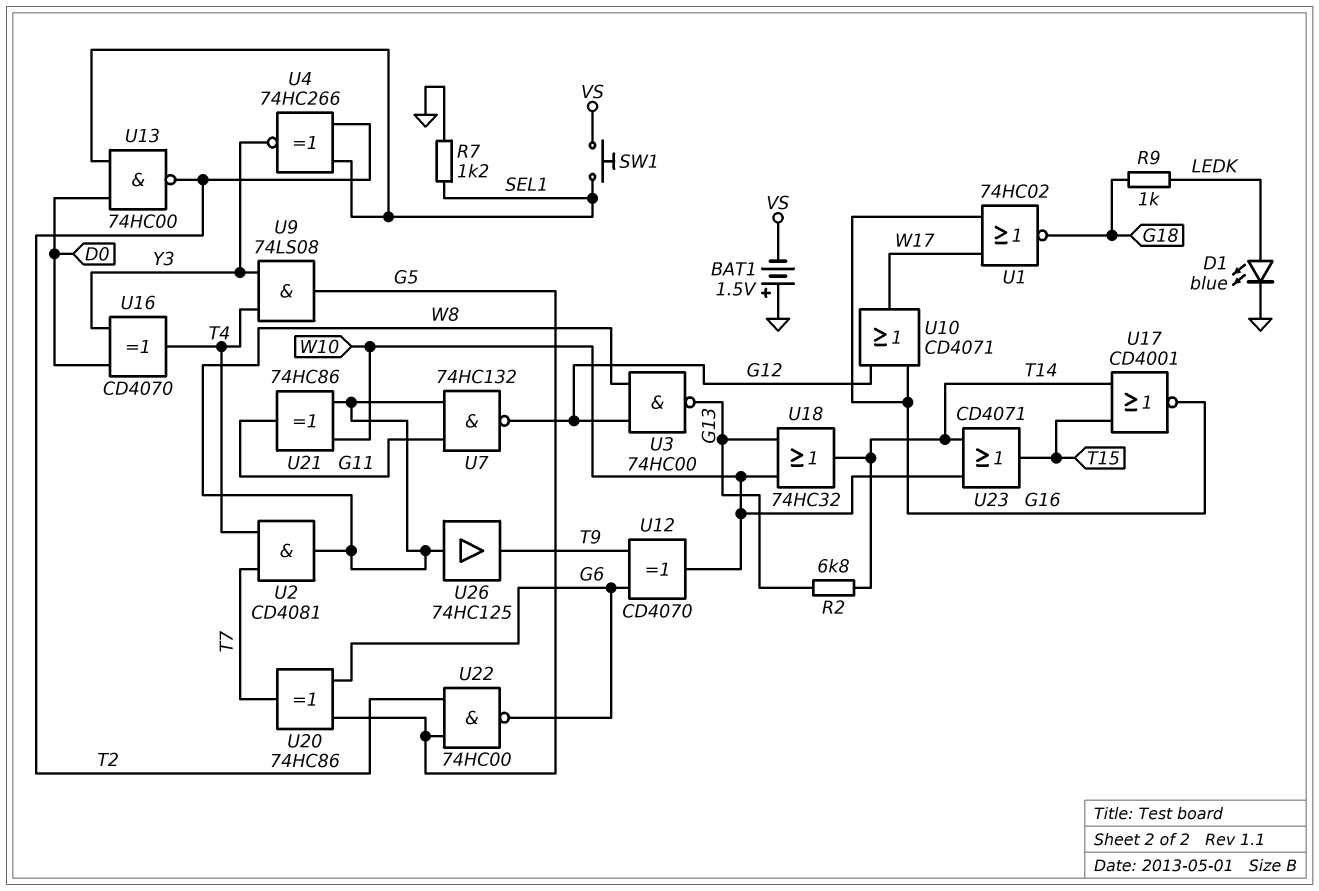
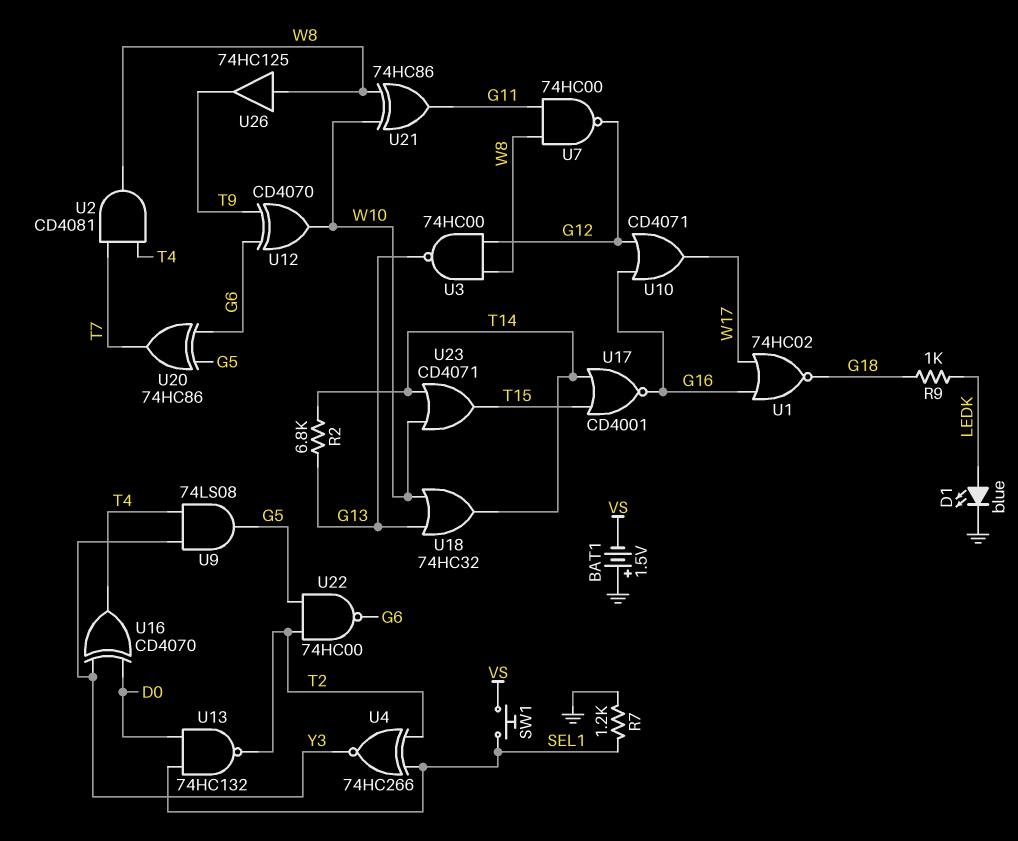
U7: NAND 74HC132 (in G11, in W8, out G12) -> NAND 74HC00 (in G11, in W8, out G12)
U13: NAND 74HC00 (in D0, in SEL1, out T2) -> NAND 74HC132 (in D0, in SEL1, out T2)

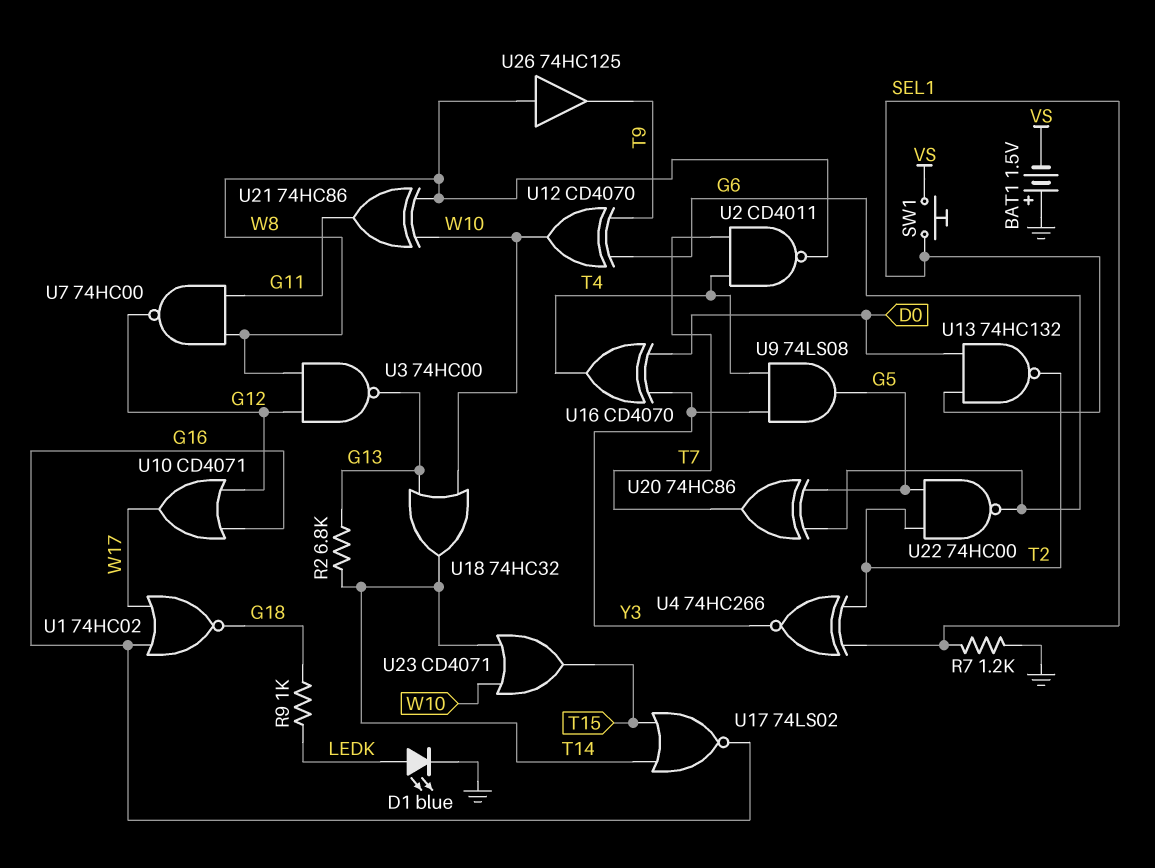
U2: AND CD4081 (in T4, in T7, out W8) -> NAND CD4011 (in T4, in T7, out W8)
U17: NOR CD4001 (in T14, in T15, out G16) -> NOR 74LS02 (in T14, in T15, out G16)

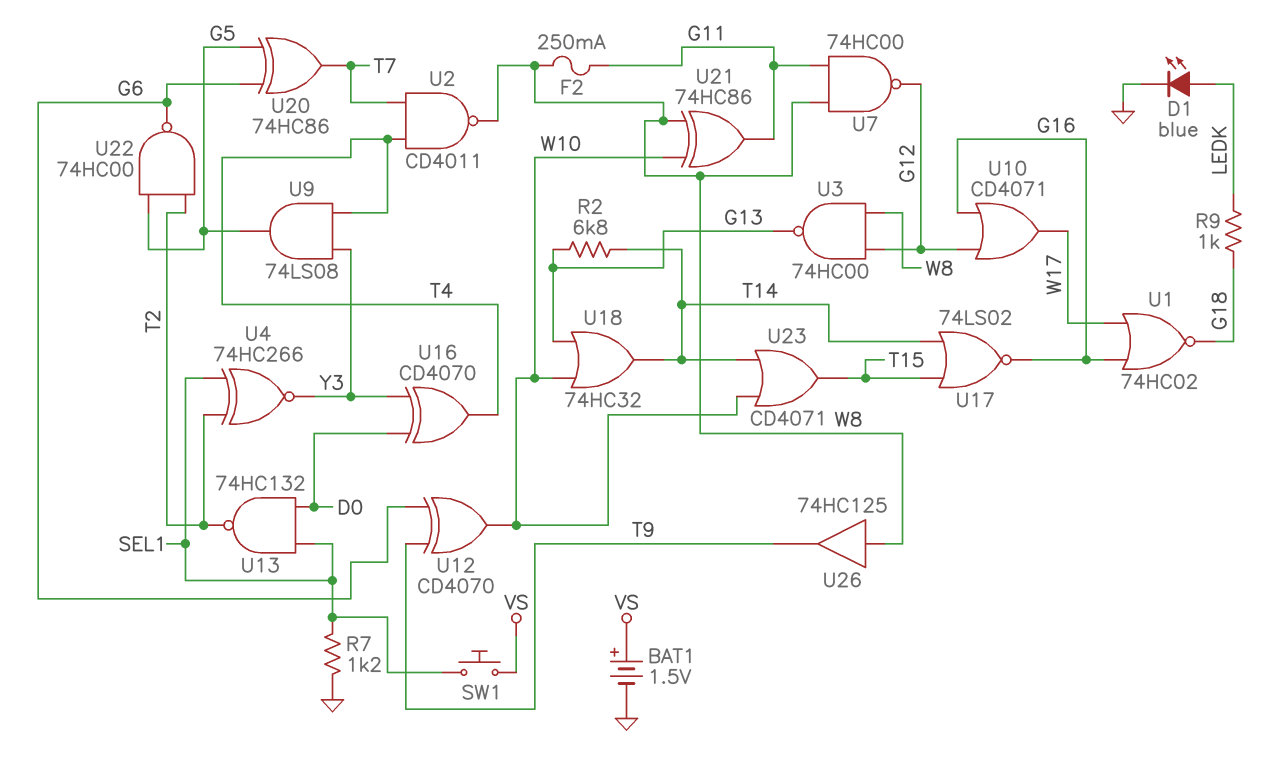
BAT1: 1.5V (plus GND, minus VS) -> 1.5V (plus VS, minus GND)
F2: none -> 250mA (G11, W8)

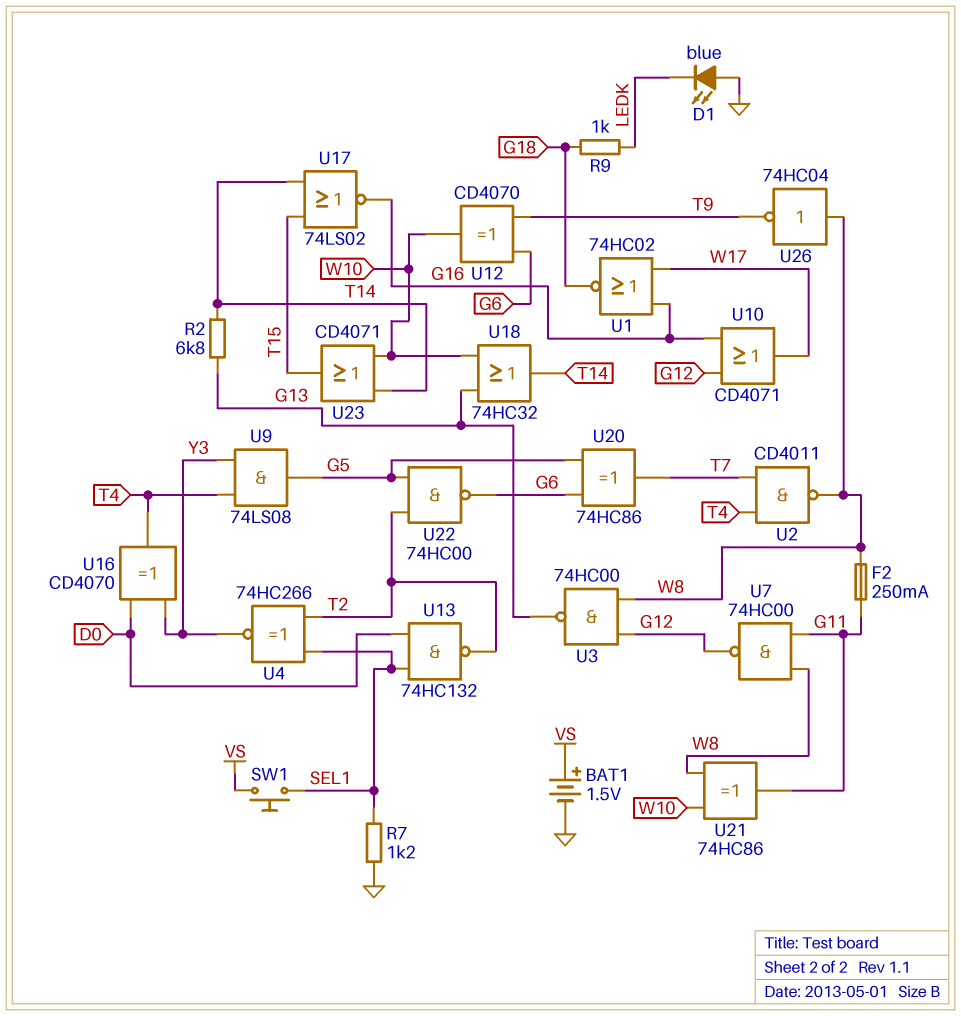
D1: LED blue (A LEDK, K GND) -> LED blue (A GND, K LEDK)
U26: buffer 74HC125 (in W8, out T9) -> NOT 74HC04 (in W8, out T9)

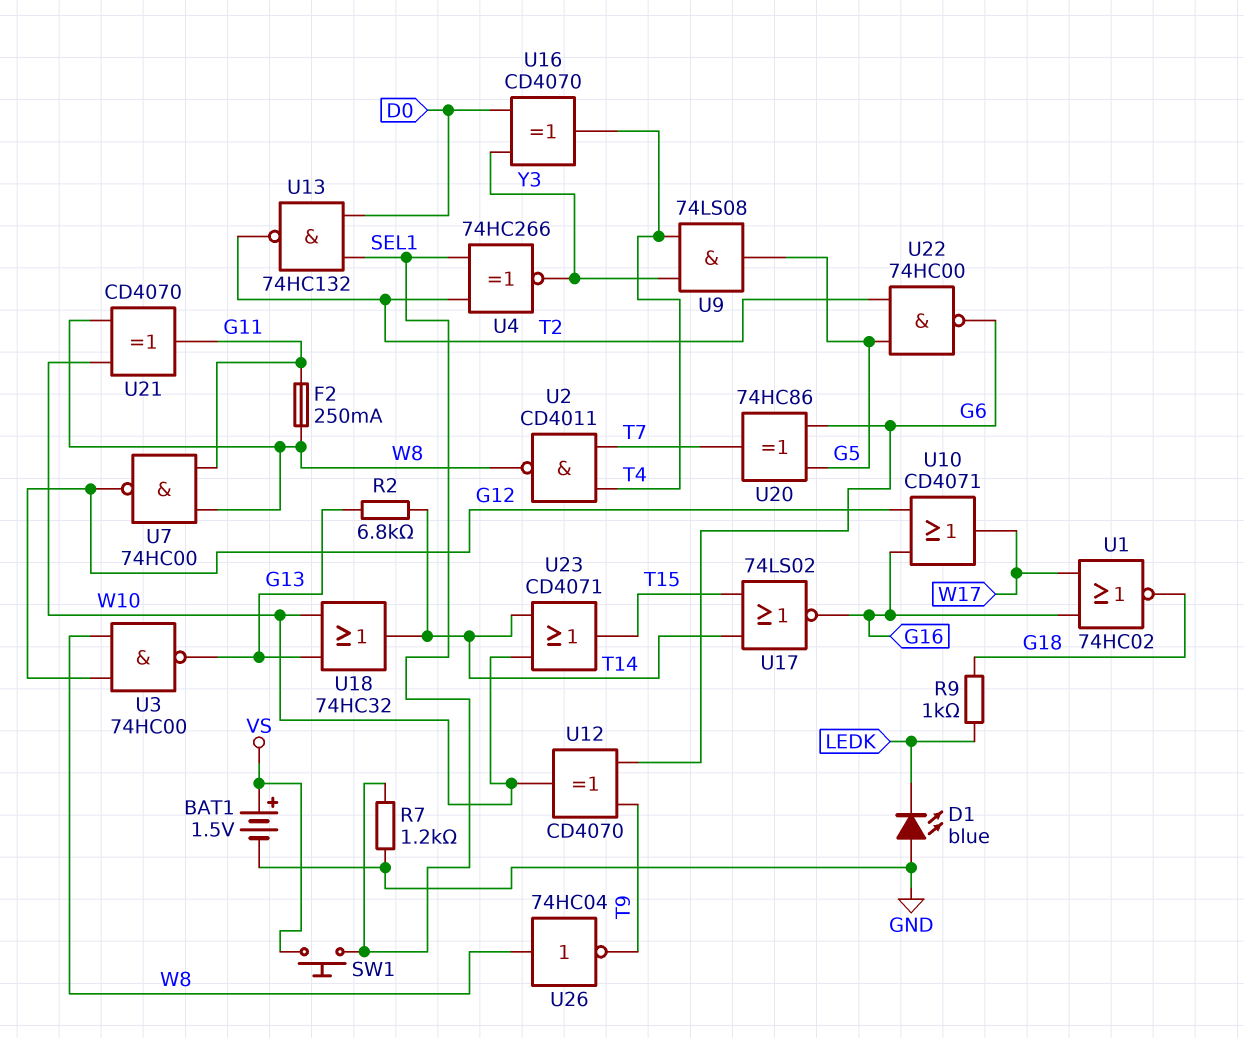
U21: XOR 74HC86 (in W8, in W10, out G11) -> XOR CD4070 (in W8, in W10, out G11)

